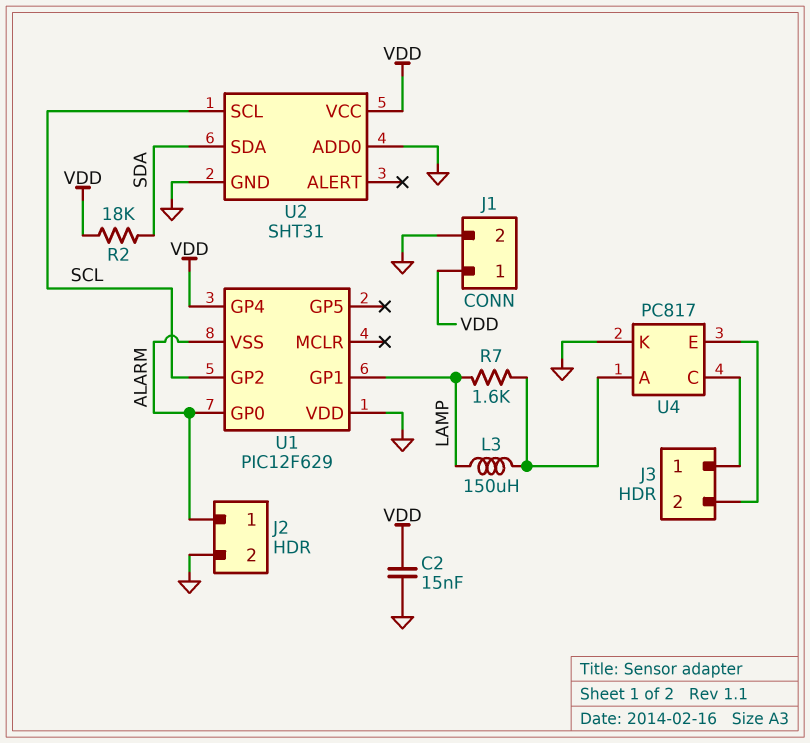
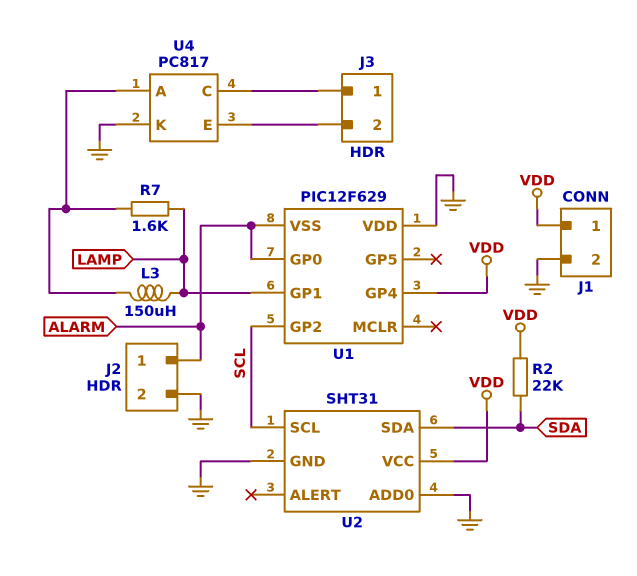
C2: 15nF (GND, VDD) -> none
R2: 18k (SDA, VDD) -> 22k (SDA, VDD)

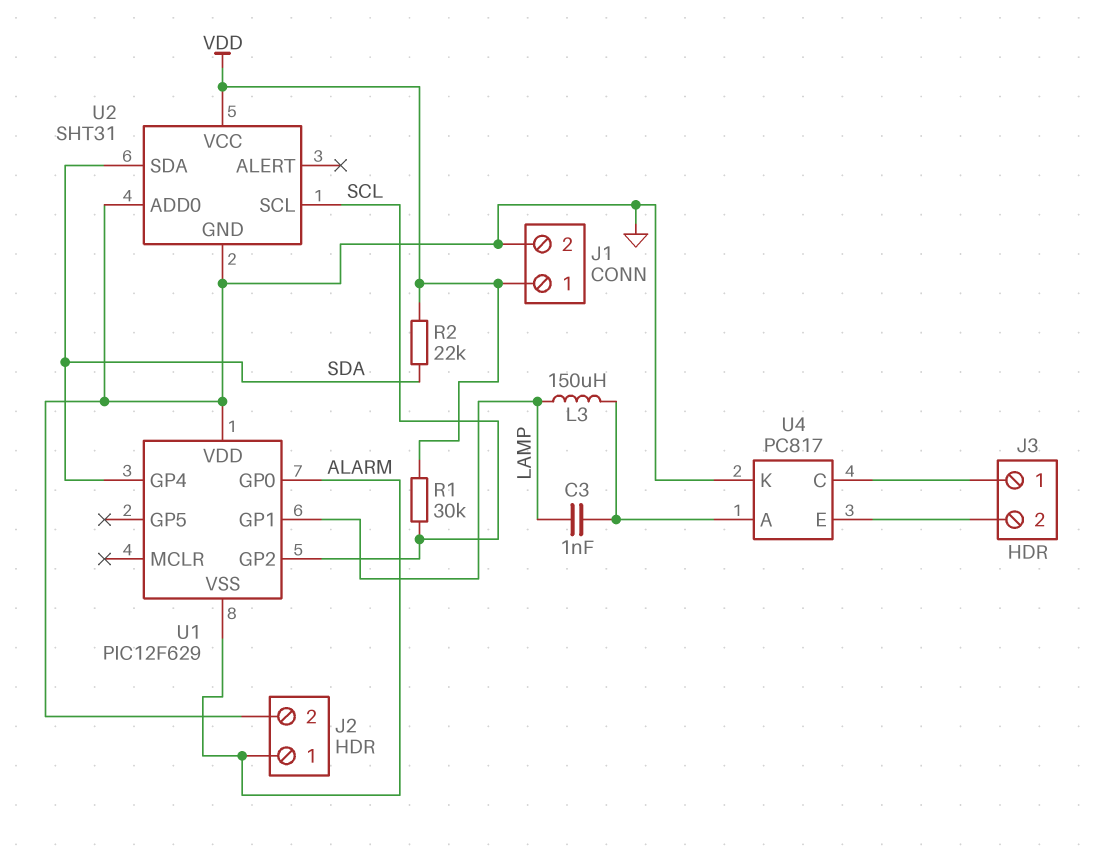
C3: none -> 1nF (LAMP, U4/A)
R1: none -> 30k (SCL, VDD)
R7: 1.6k (LAMP, U4/A) -> none
U1 pin GP4: VDD -> SDA

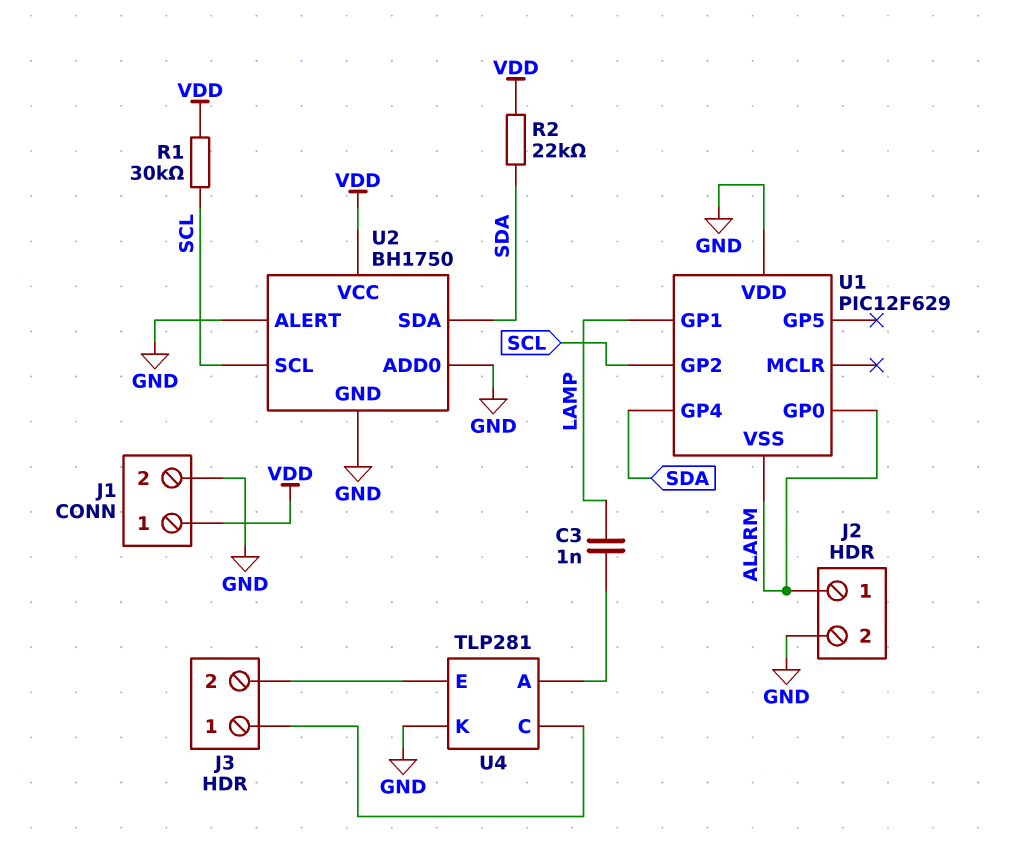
L3: 150uH (LAMP, U4/A) -> none
U2: SHT31 -> BH1750
U2 pin ALERT: none -> GND
U4: PC817 -> TLP281

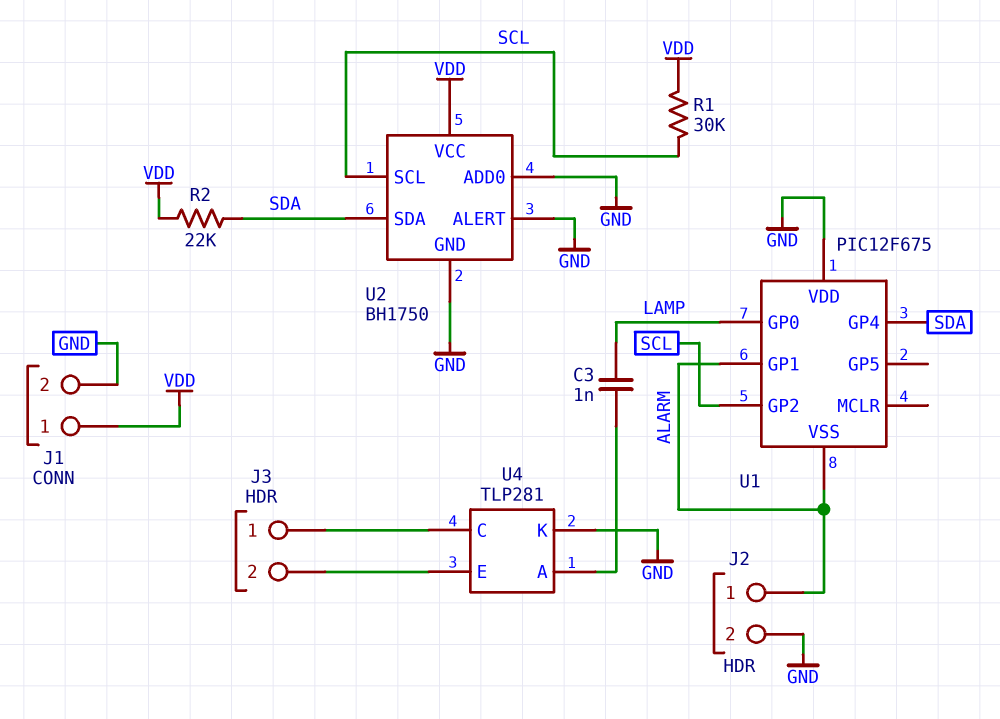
U1: PIC12F629 -> PIC12F675
U1 pin GP0: ALARM -> LAMP
U1 pin GP1: LAMP -> ALARM

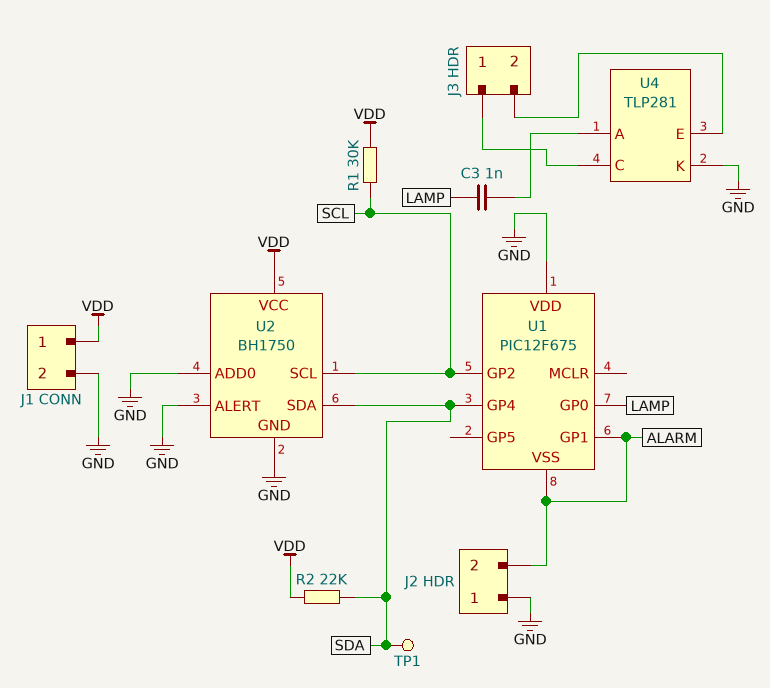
J2 pin 1: ALARM -> GND
J2 pin 2: GND -> ALARM
TP1: none -> test point (SDA)

